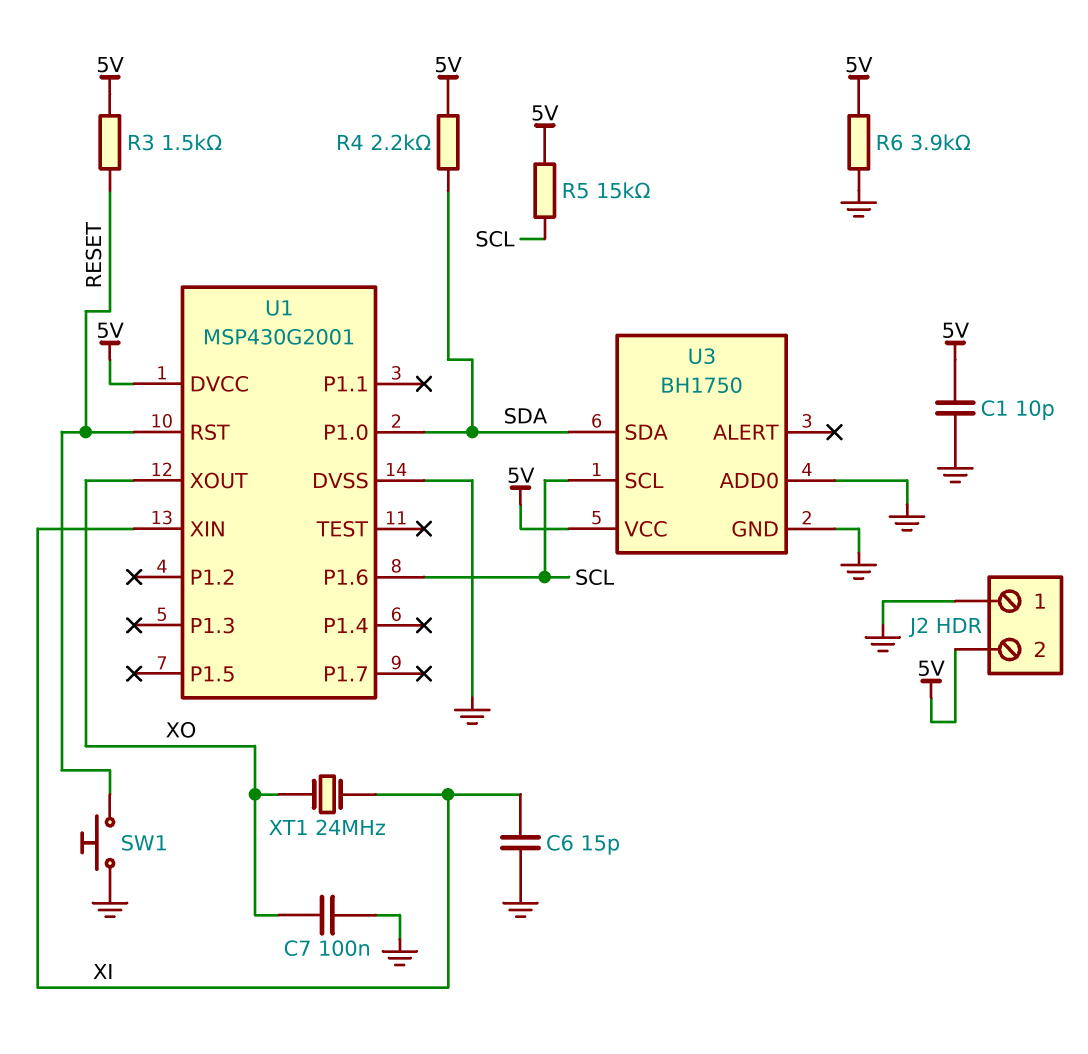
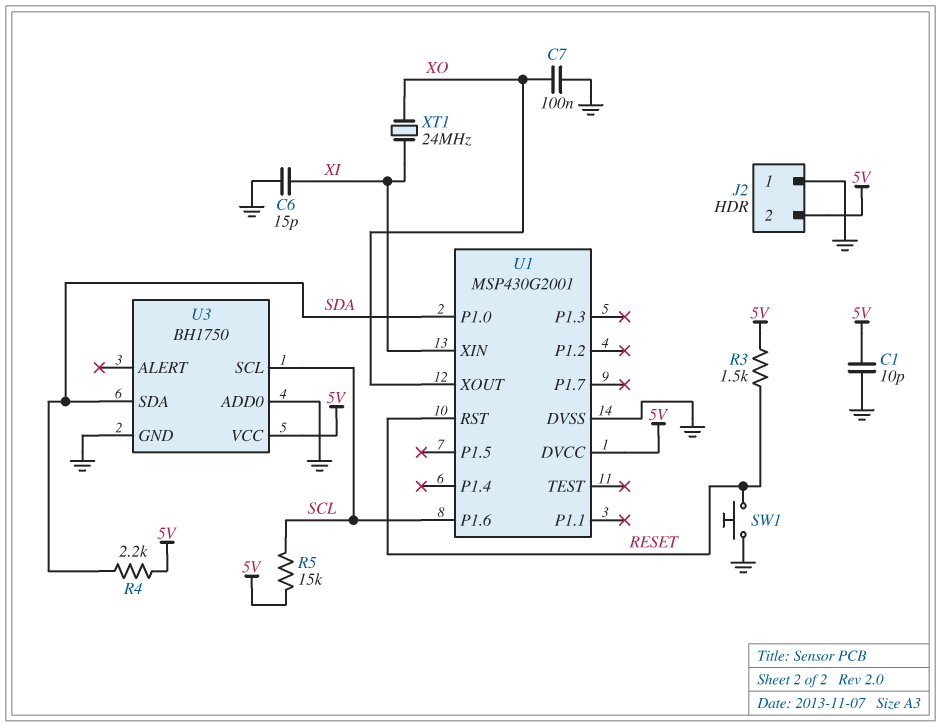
R6: 3.9k (5V, GND) -> none

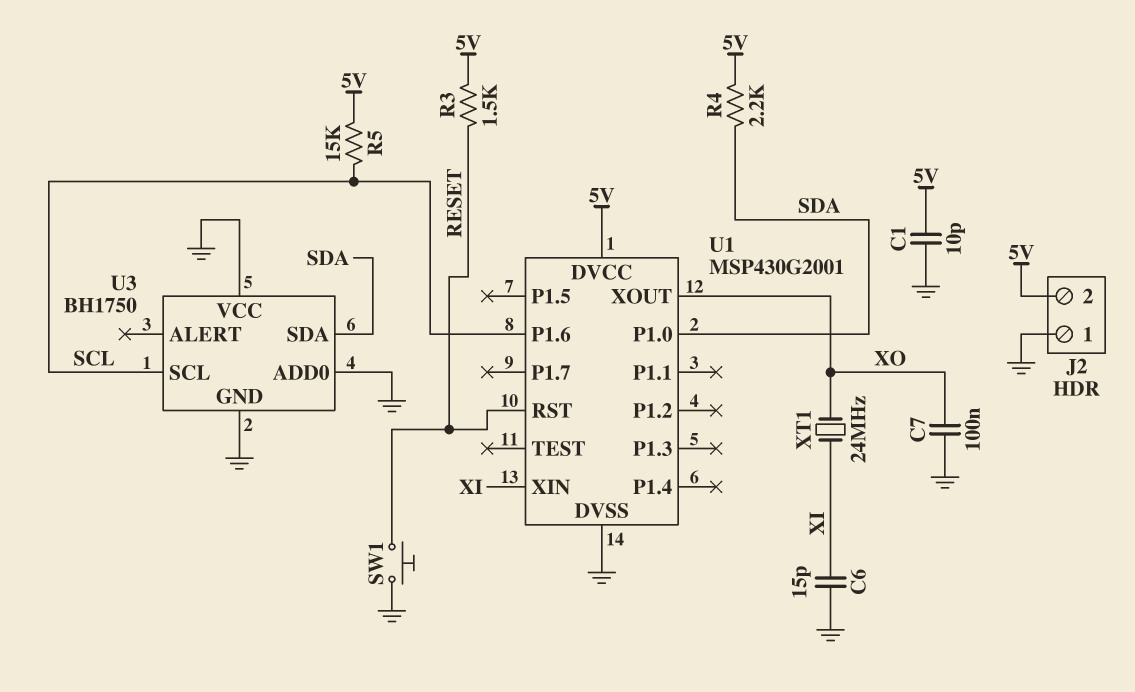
U3 pin VCC: 5V -> GND

